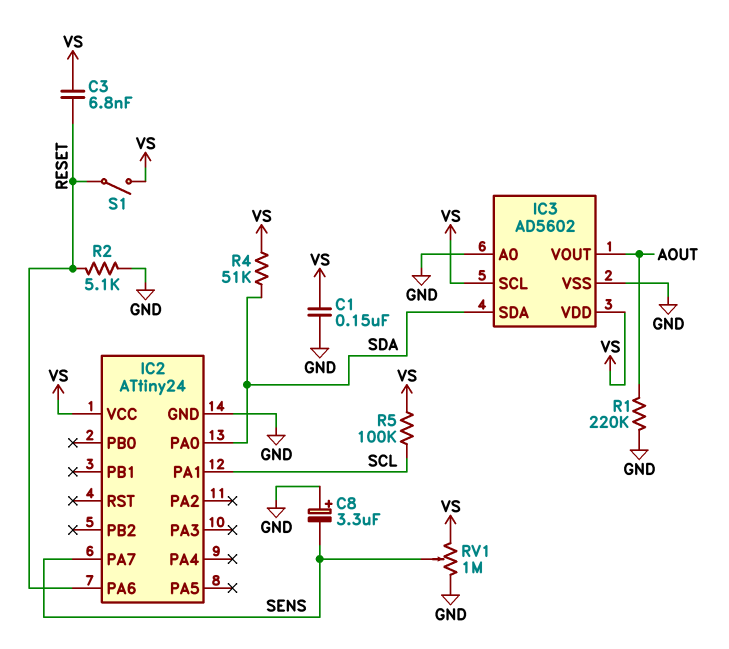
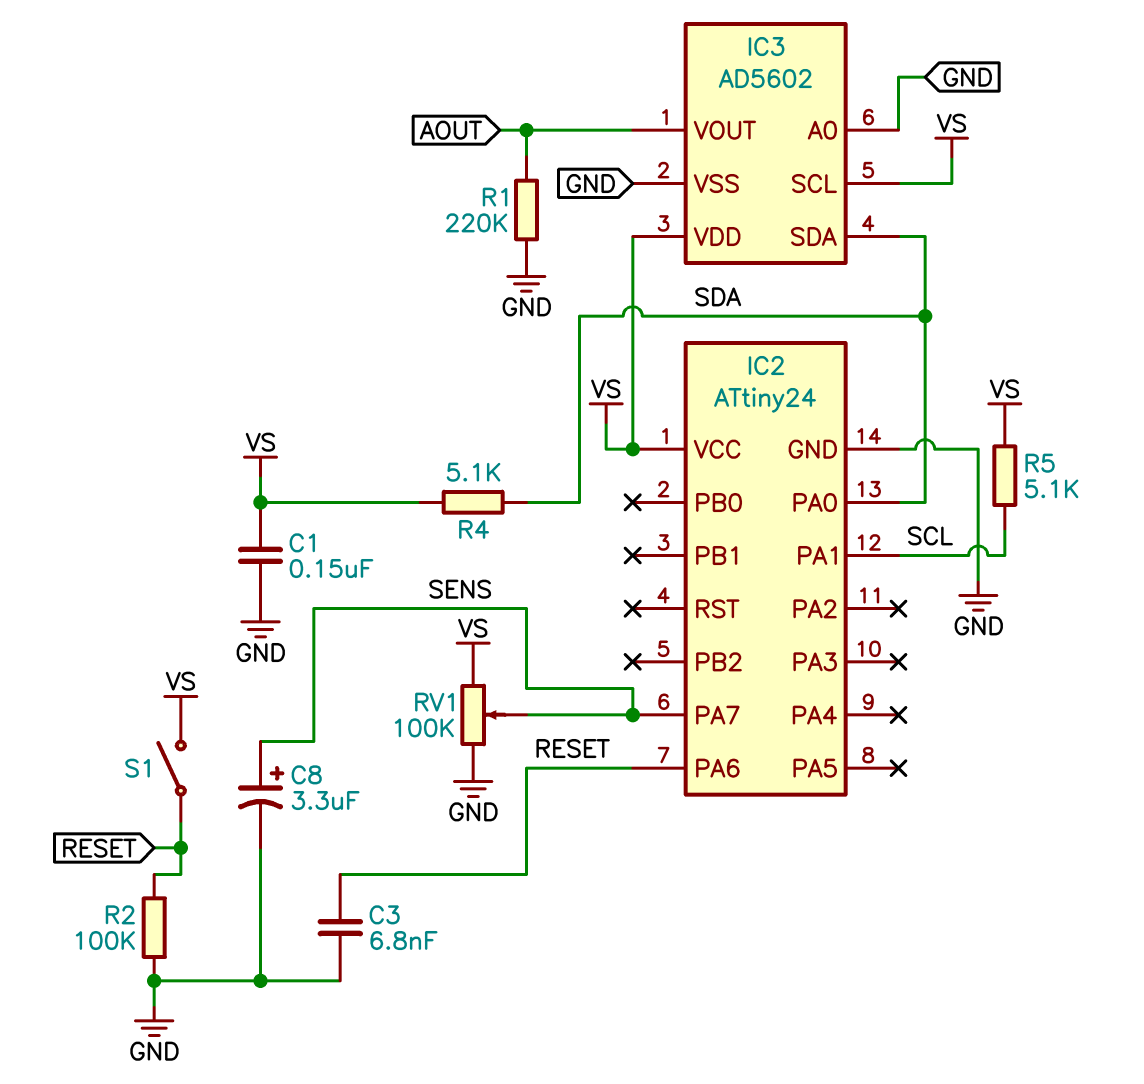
C3: 6.8nF (RESET, VS) -> 6.8nF (GND, RESET)
C8: 3.3uF (plus GND, minus SENS) -> 3.3uF (plus SENS, minus GND)
R2: 5.1k (GND, RESET) -> 100k (GND, RESET)
R4: 51k (SDA, VS) -> 5.1k (SDA, VS)
R5: 100k (SCL, VS) -> 5.1k (SCL, VS)
RV1: 1M (GND, VS, wiper SENS) -> 100k (GND, VS, wiper SENS)

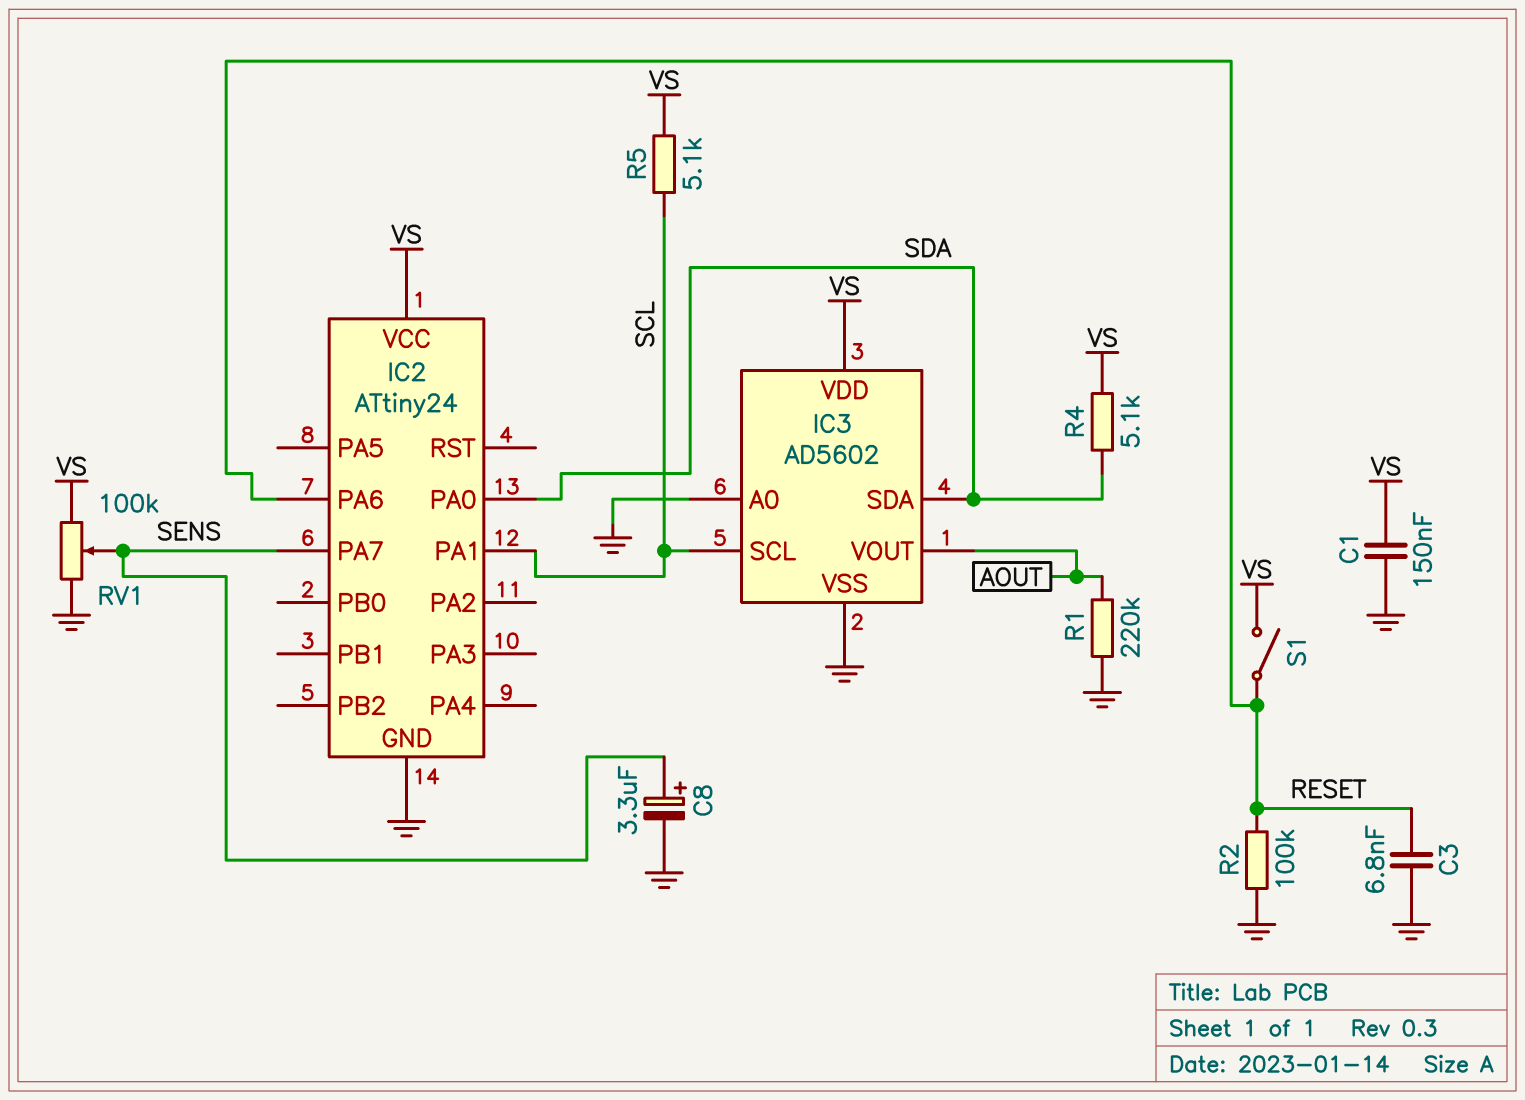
IC3 pin SCL: VS -> SCL

